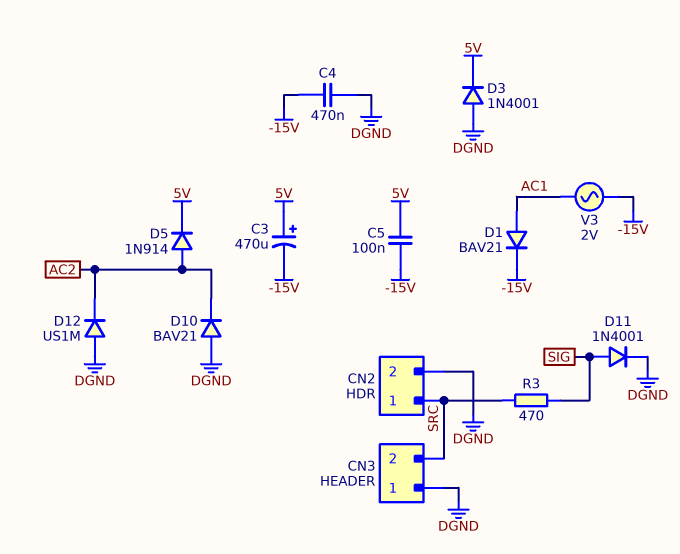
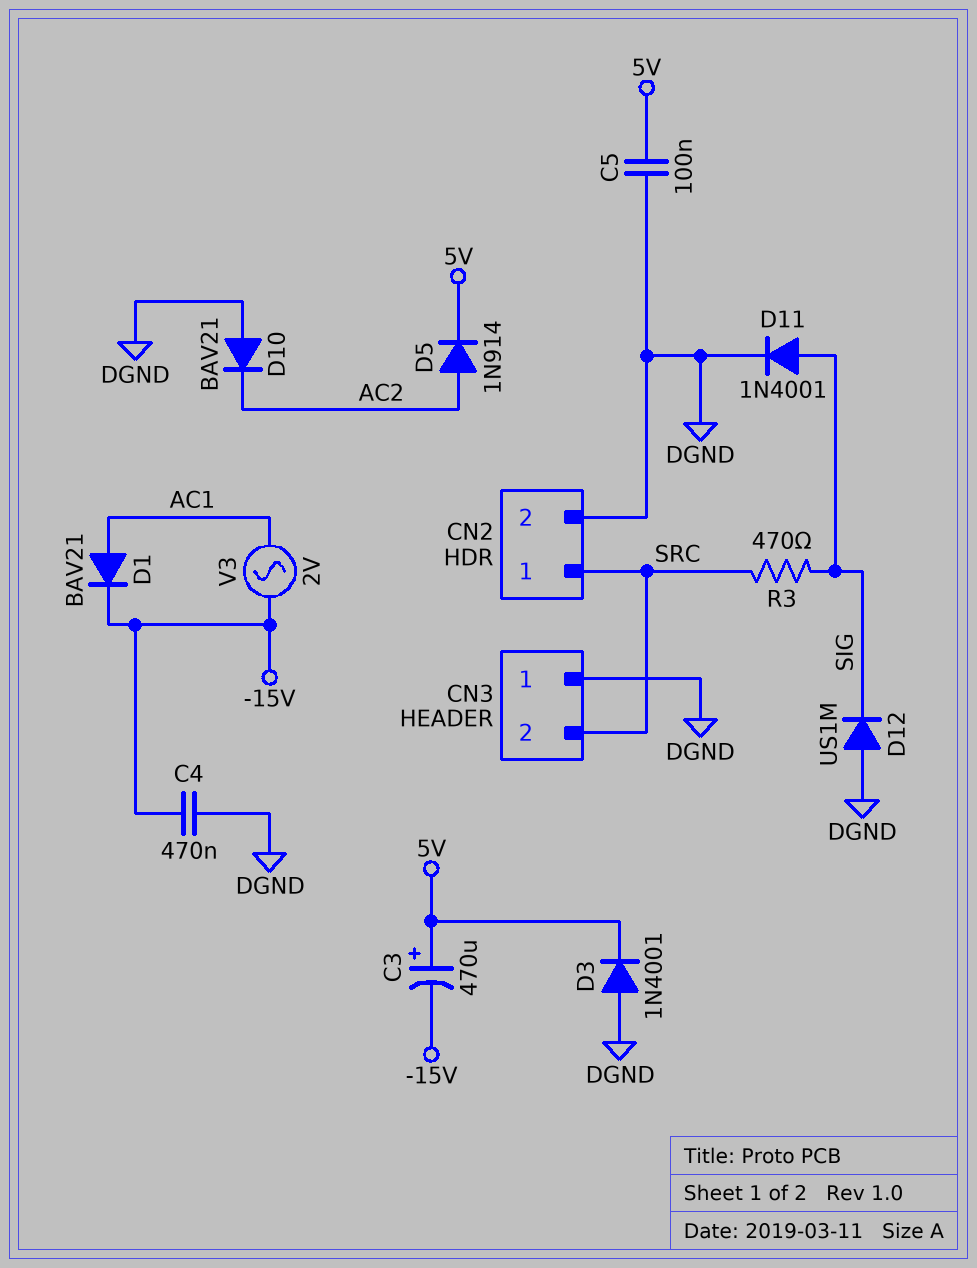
C5: 100nF (-15V, 5V) -> 100nF (5V, DGND)
D12: diode US1M (A DGND, K AC2) -> diode US1M (A DGND, K SIG)

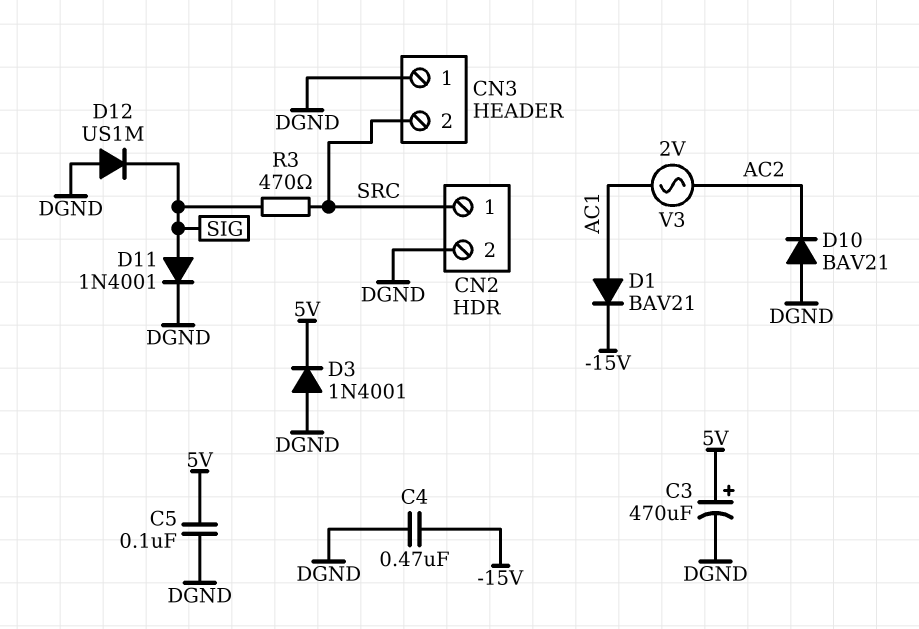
C3: 470uF (plus 5V, minus -15V) -> 470uF (plus 5V, minus DGND)
D5: diode 1N914 (A AC2, K 5V) -> none
V3: AC 2V (-15V, AC1) -> AC 2V (AC1, AC2)

